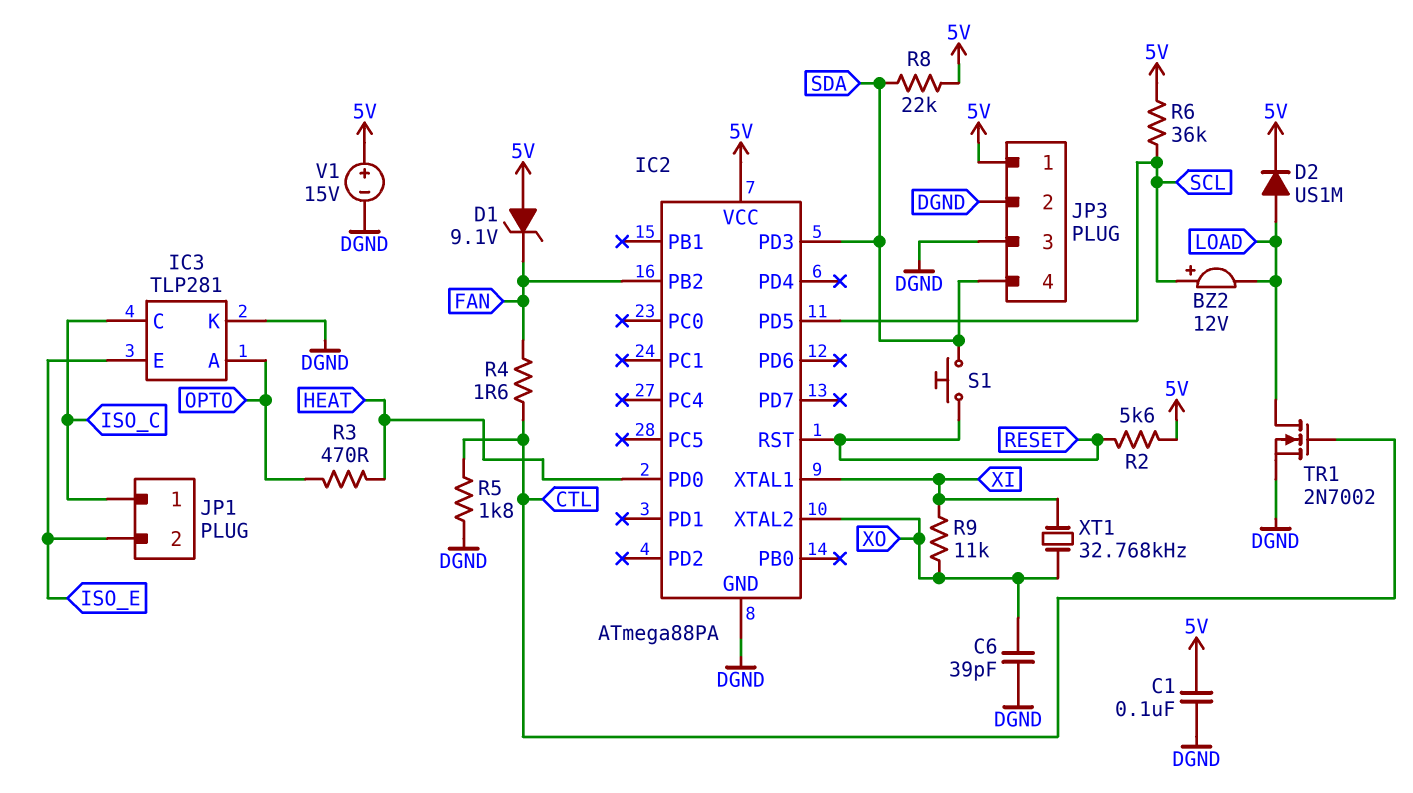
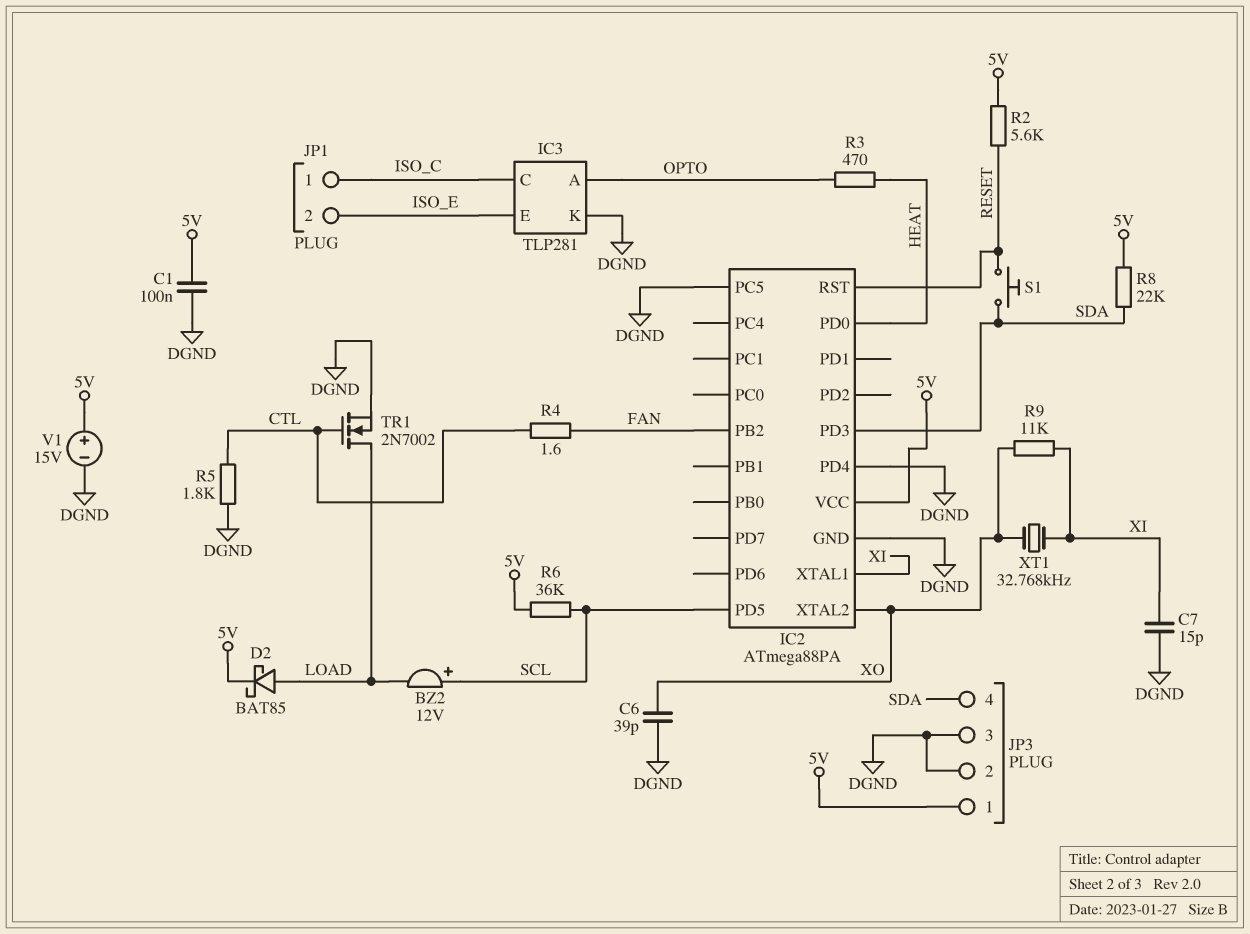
C7: none -> 15pF (DGND, XI)
D1: zener 9.1V (A 5V, K FAN) -> none
D2: diode US1M (A LOAD, K 5V) -> schottky BAT85 (A LOAD, K 5V)
IC2 pin PC5: none -> DGND
IC2 pin PD4: none -> DGND

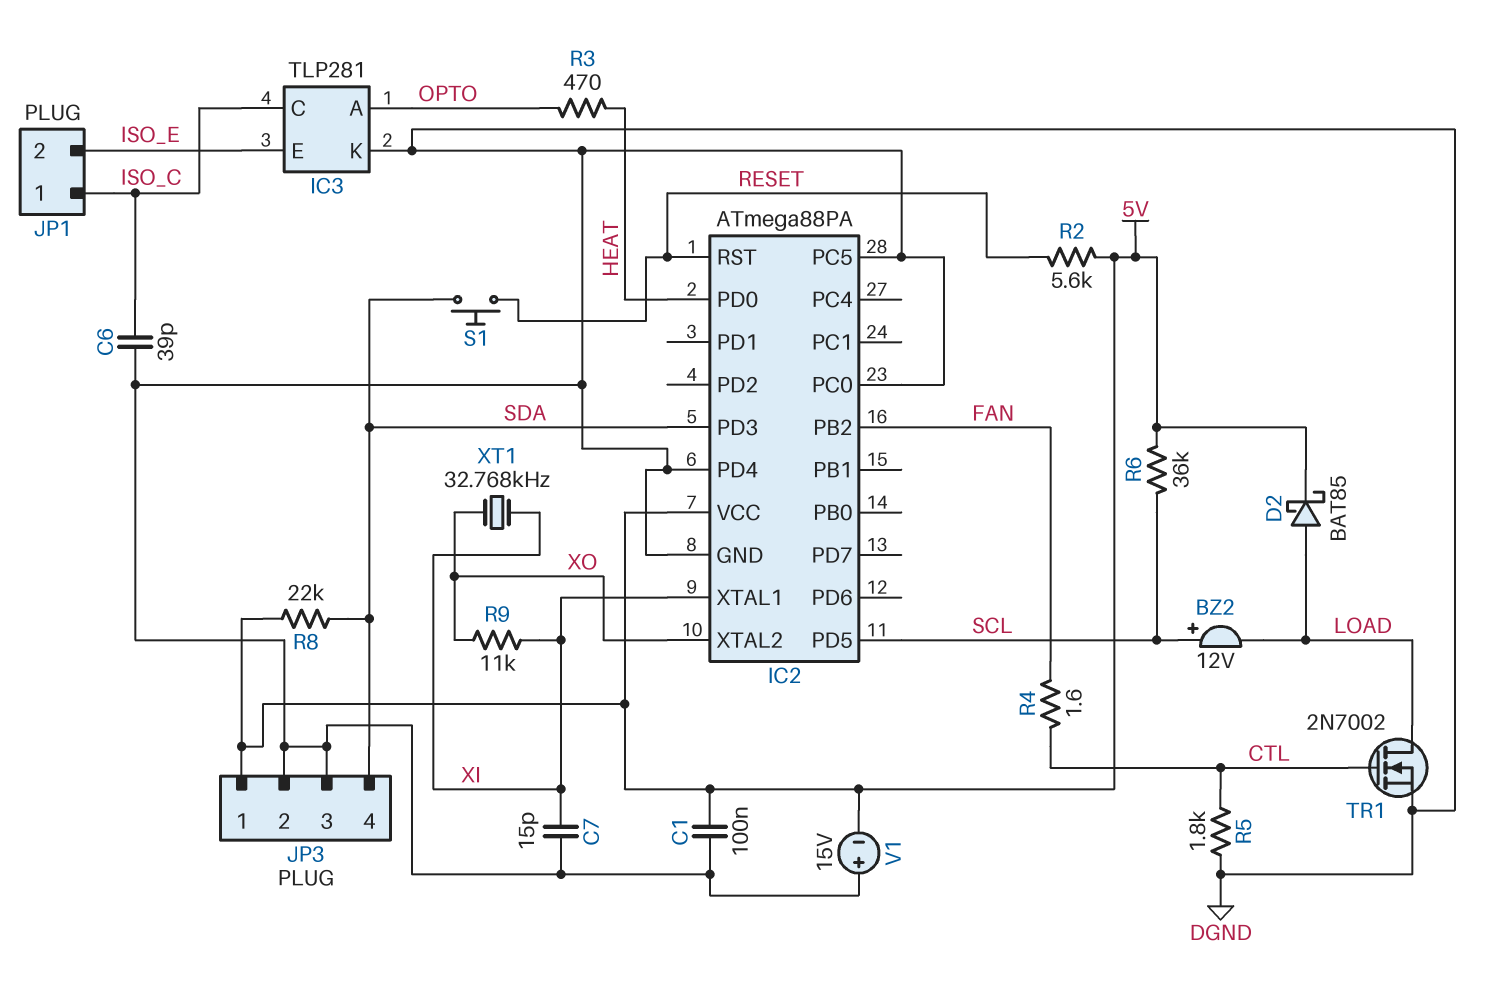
C6: 39pF (DGND, XO) -> 39pF (DGND, ISO_C)
IC2 pin PC0: none -> DGND
V1: 15V (plus 5V, minus DGND) -> 15V (plus DGND, minus 5V)

